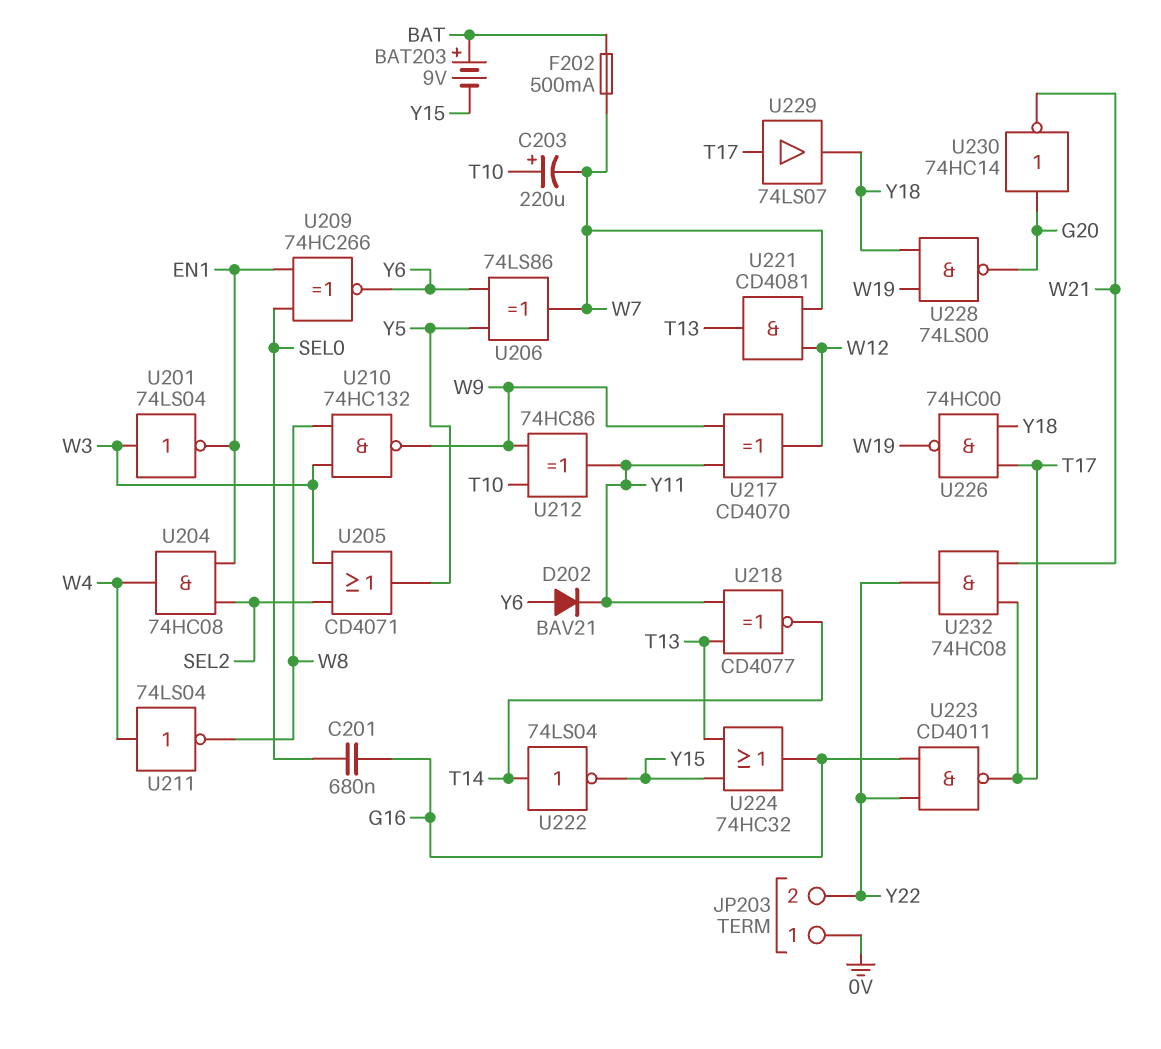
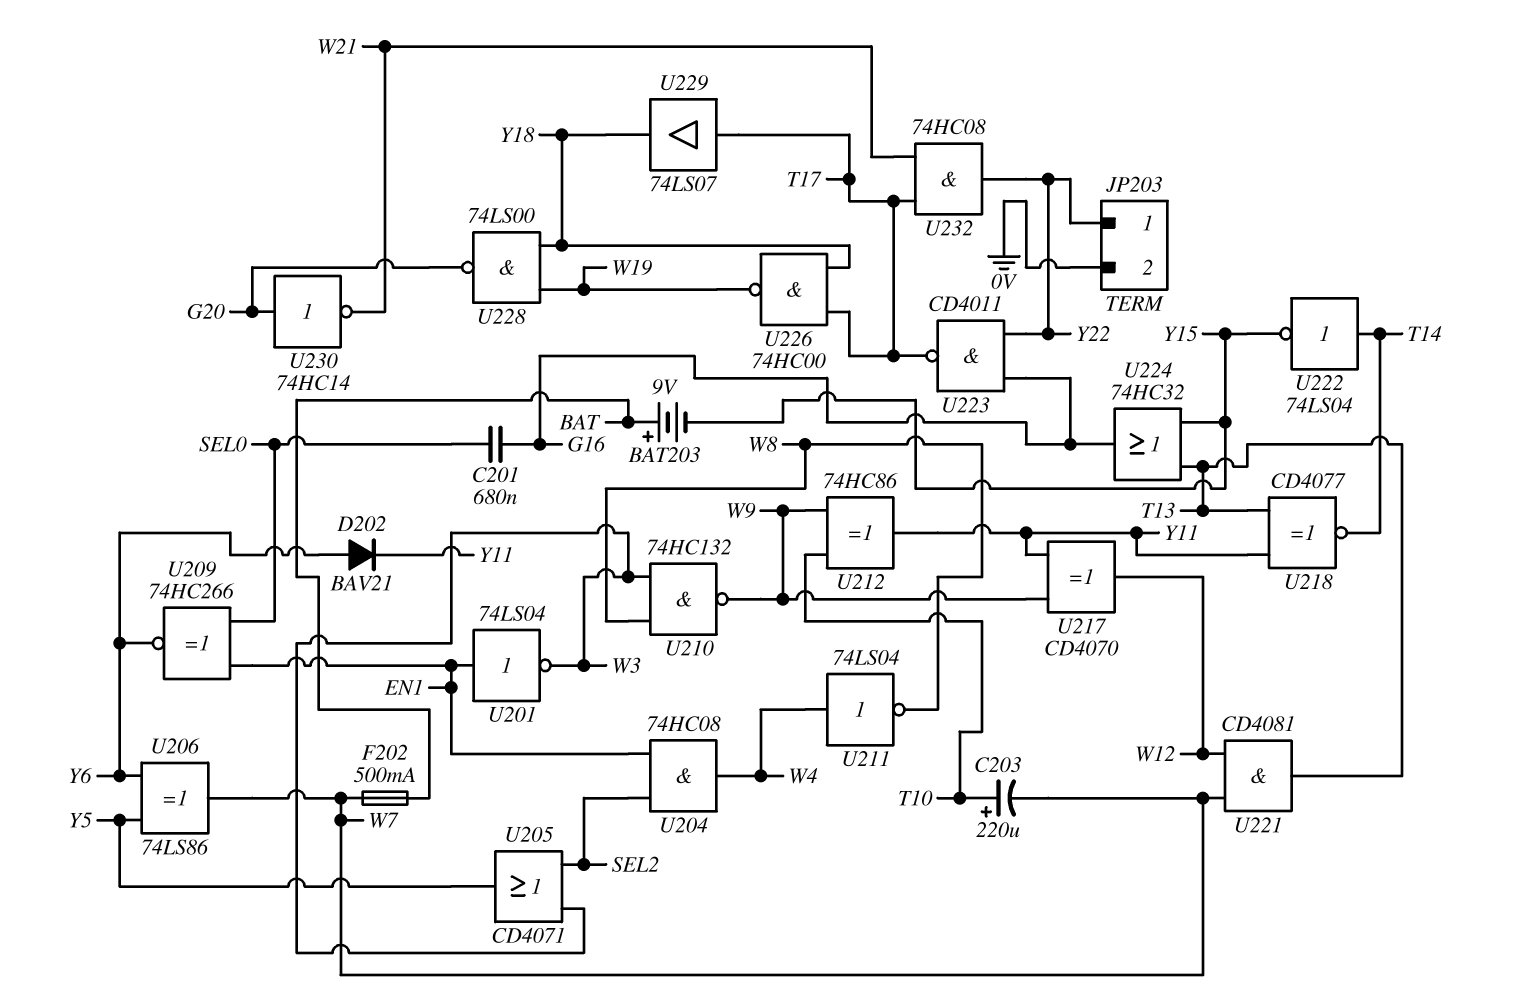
JP203 pin 1: 0V -> Y22
JP203 pin 2: Y22 -> 0V
U201: NOT 74LS04 (in W3, out EN1) -> NOT 74LS04 (in EN1, out W3)

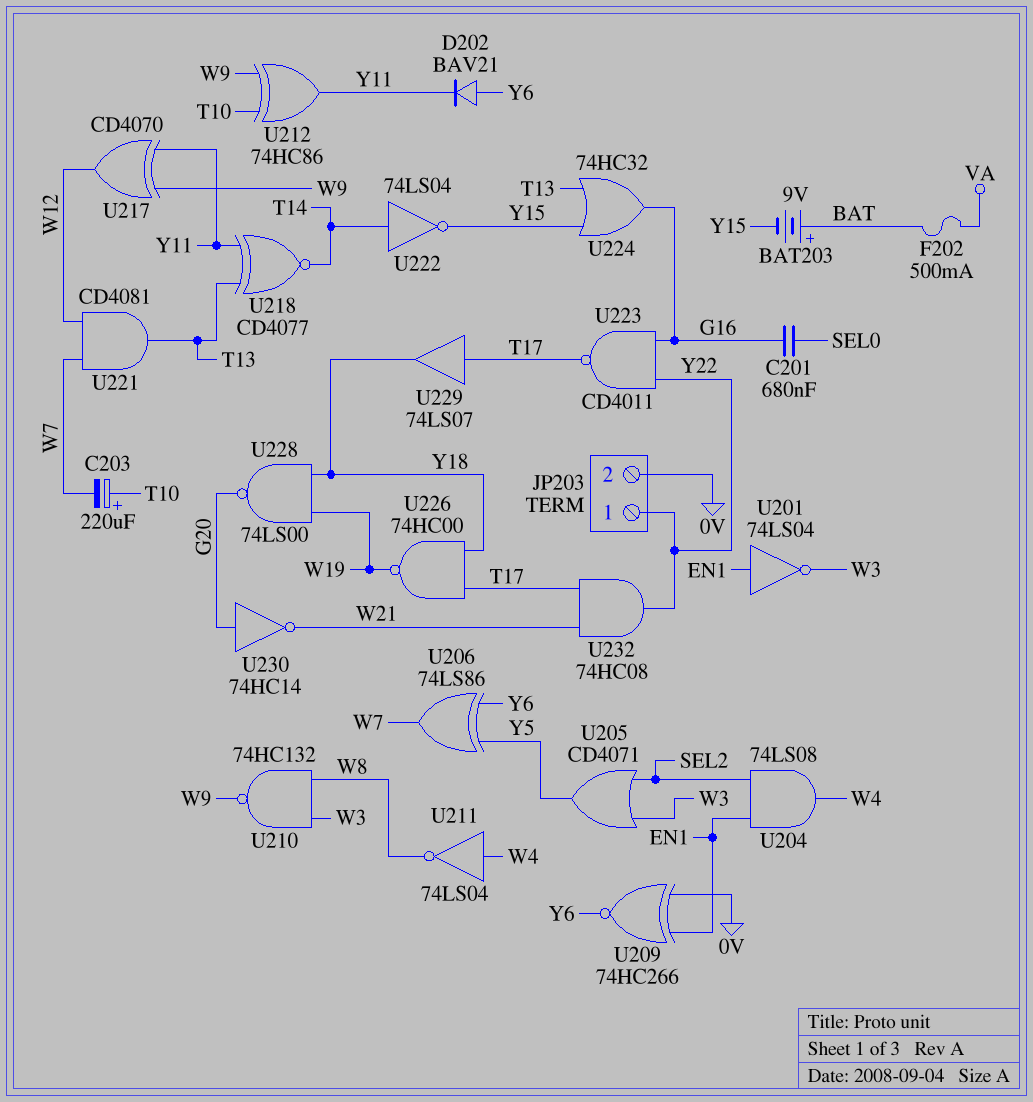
F202: 500mA (BAT, W7) -> 500mA (BAT, VA)
U204: AND 74HC08 (in EN1, in SEL2, out W4) -> AND 74LS08 (in EN1, in SEL2, out W4)
U209: XNOR 74HC266 (in EN1, in SEL0, out Y6) -> XNOR 74HC266 (in 0V, in EN1, out Y6)

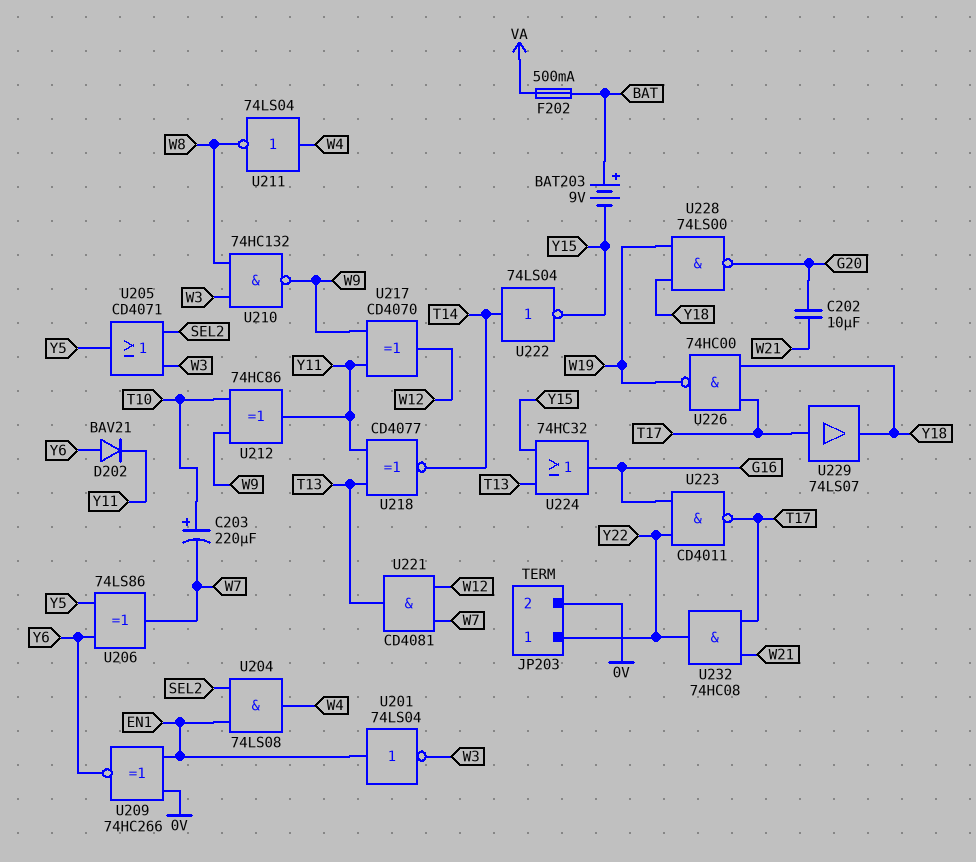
C201: 680nF (G16, SEL0) -> none
C202: none -> 10uF (G20, W21)
U230: NOT 74HC14 (in G20, out W21) -> none

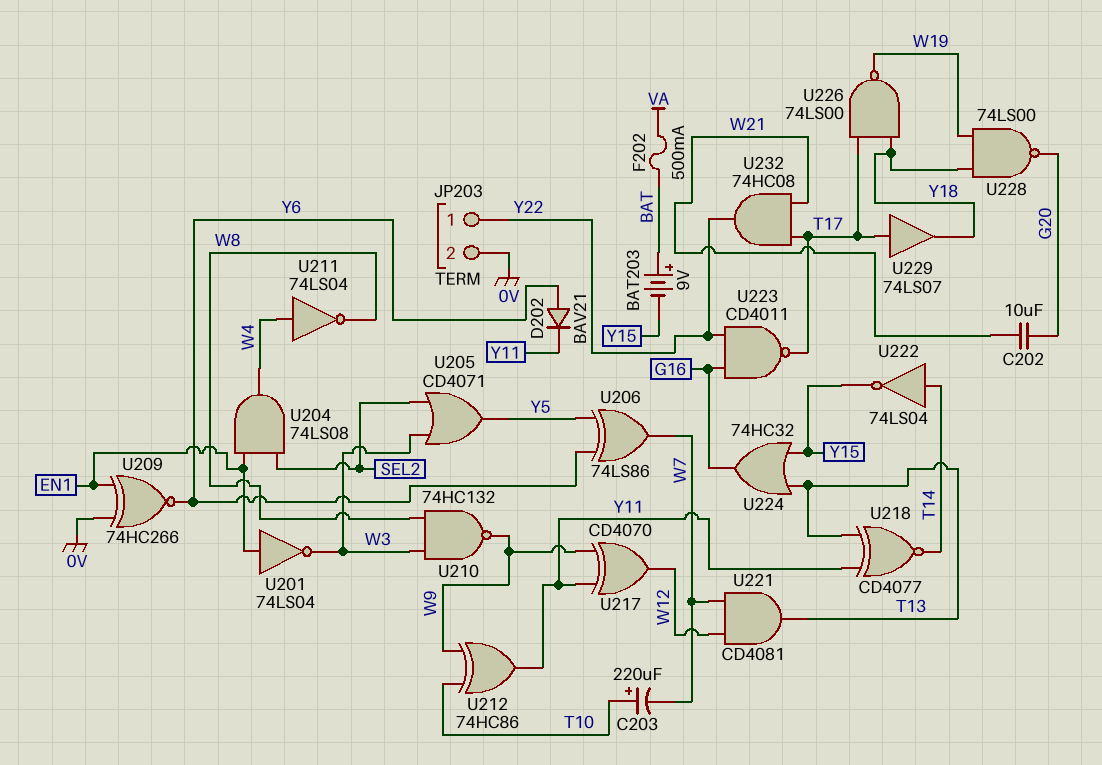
U226: NAND 74HC00 (in T17, in Y18, out W19) -> NAND 74LS00 (in T17, in Y18, out W19)

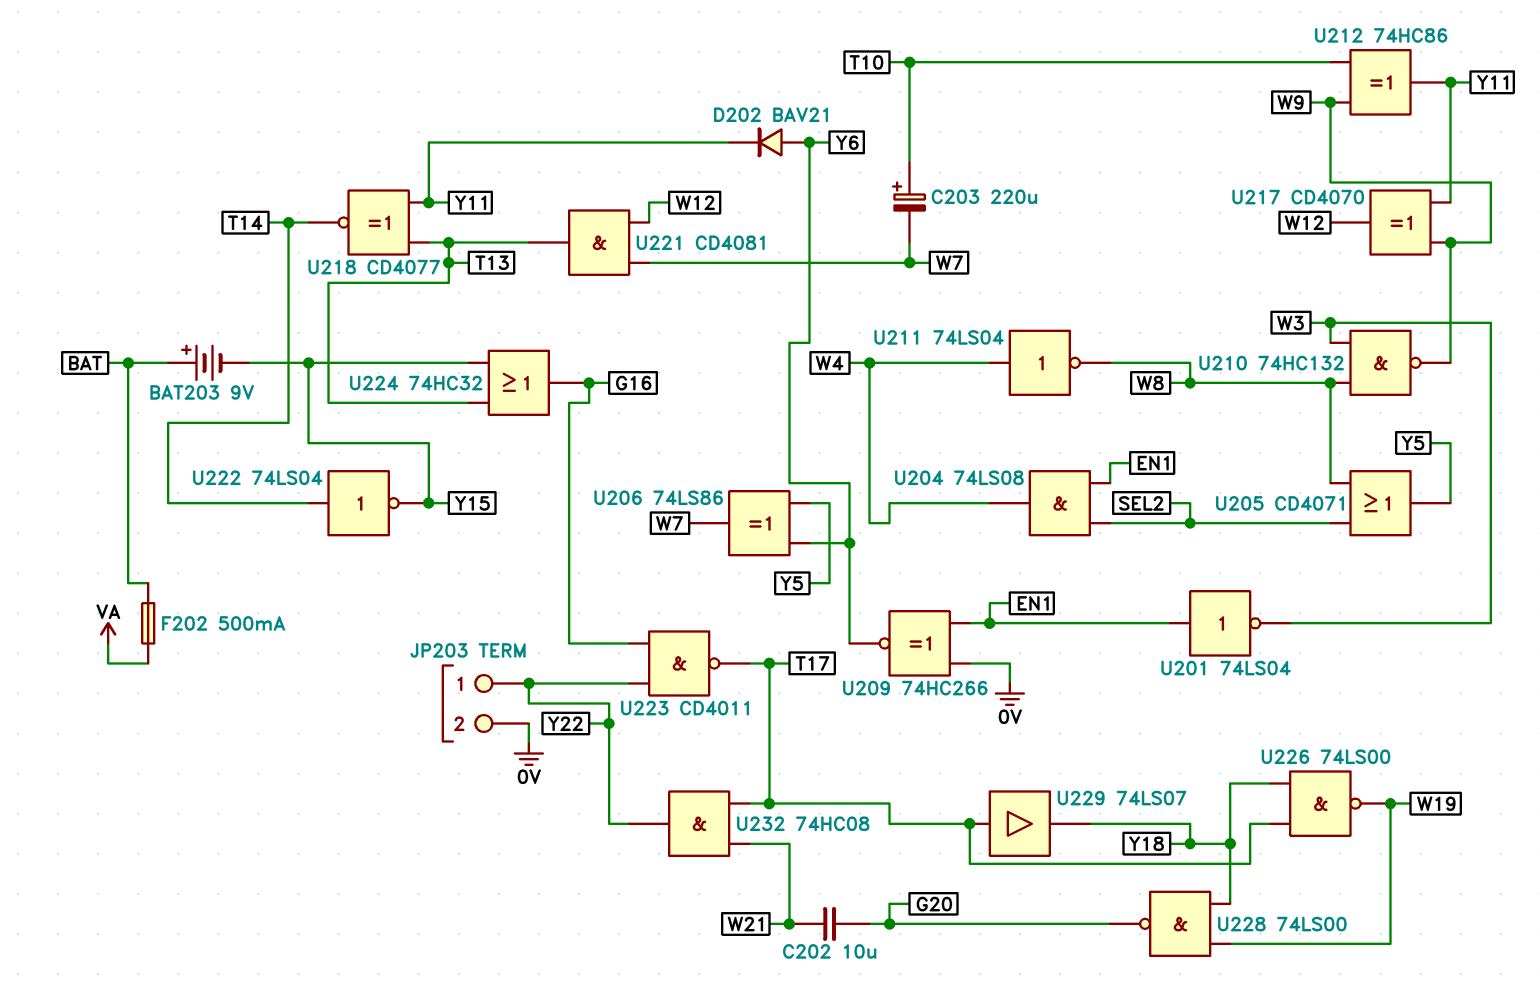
U205: OR CD4071 (in SEL2, in W3, out Y5) -> OR CD4071 (in SEL2, in W8, out Y5)

